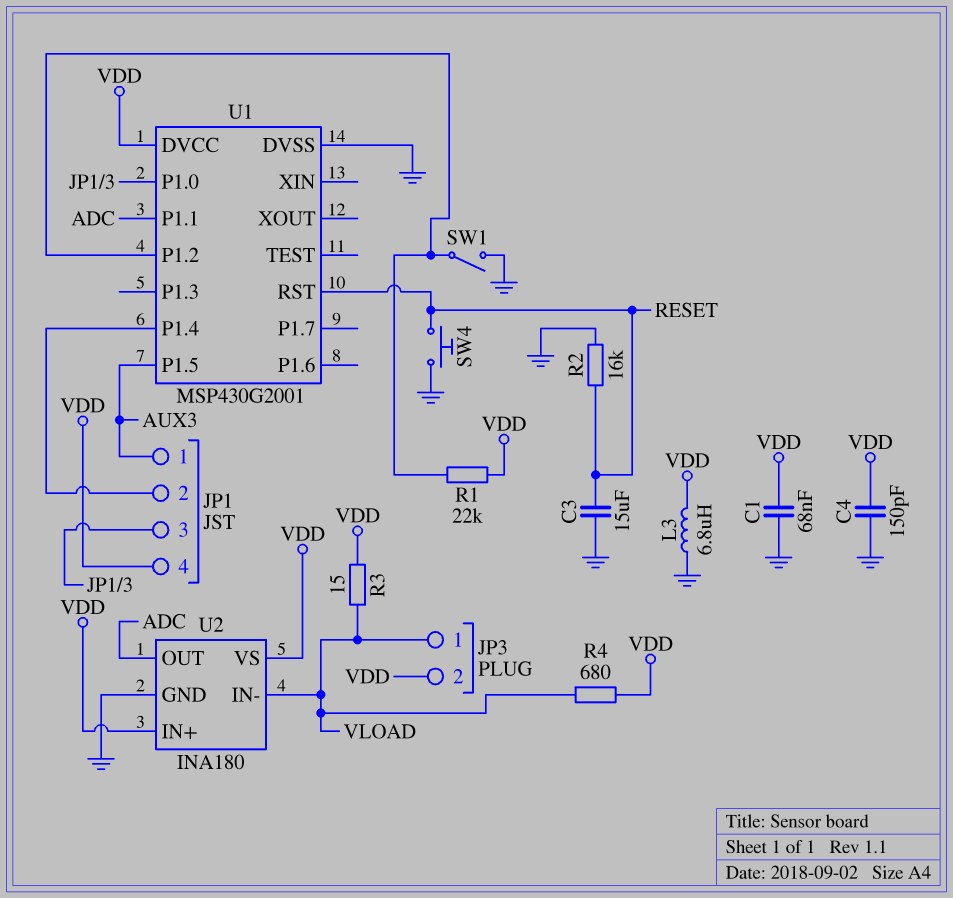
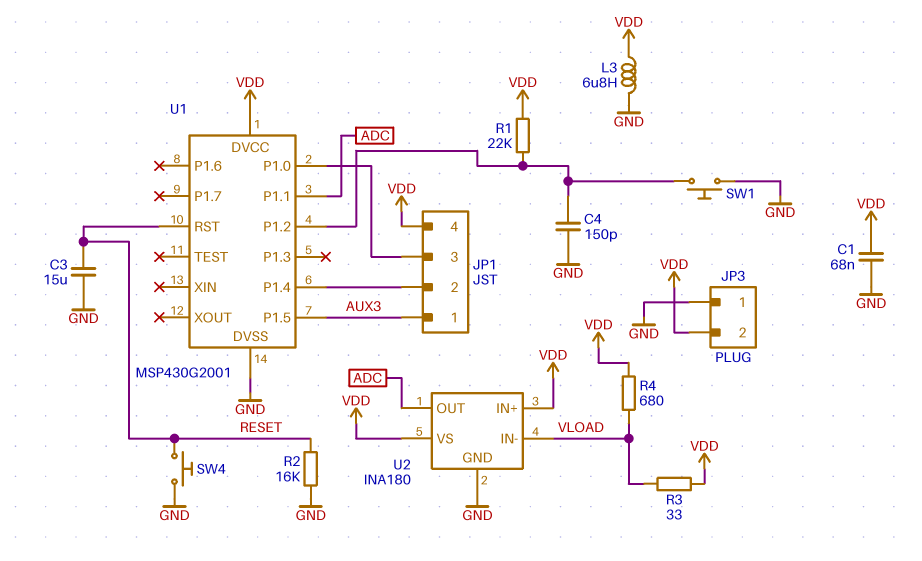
C4: 150pF (GND, VDD) -> 150pF (GND, U1/P1.2)
JP3 pin 1: VLOAD -> GND
R3: 15 (VDD, VLOAD) -> 33 (VDD, VLOAD)
SW1: switch (GND, U1/P1.2) -> button (GND, U1/P1.2)

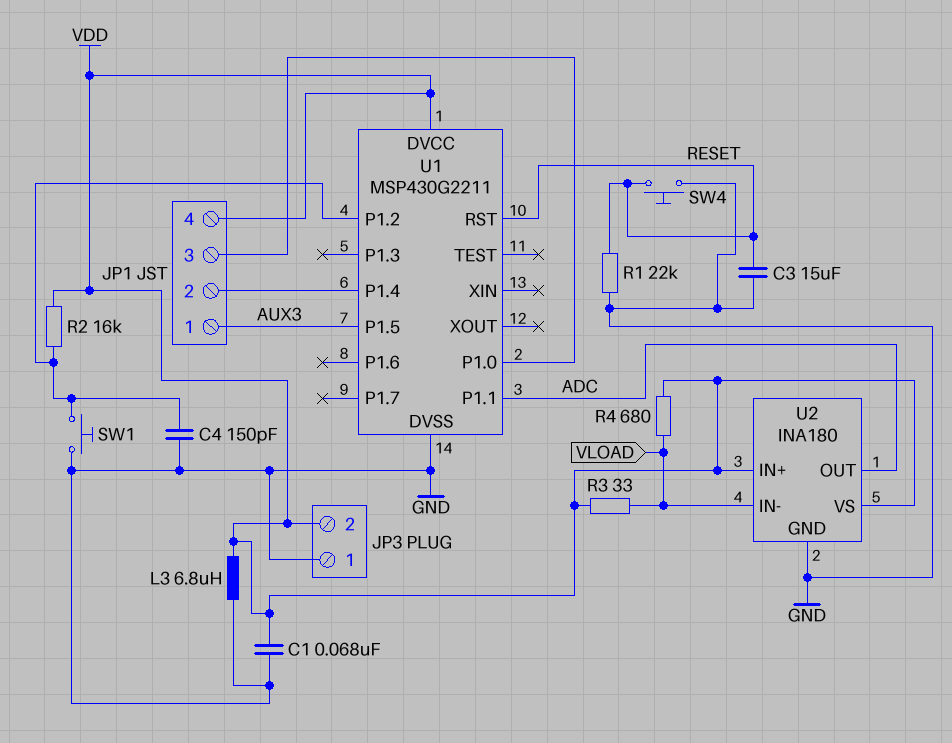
R1: 22k (U1/P1.2, VDD) -> 22k (GND, RESET)
R2: 16k (GND, RESET) -> 16k (U1/P1.2, VDD)
U1: MSP430G2001 -> MSP430G2211

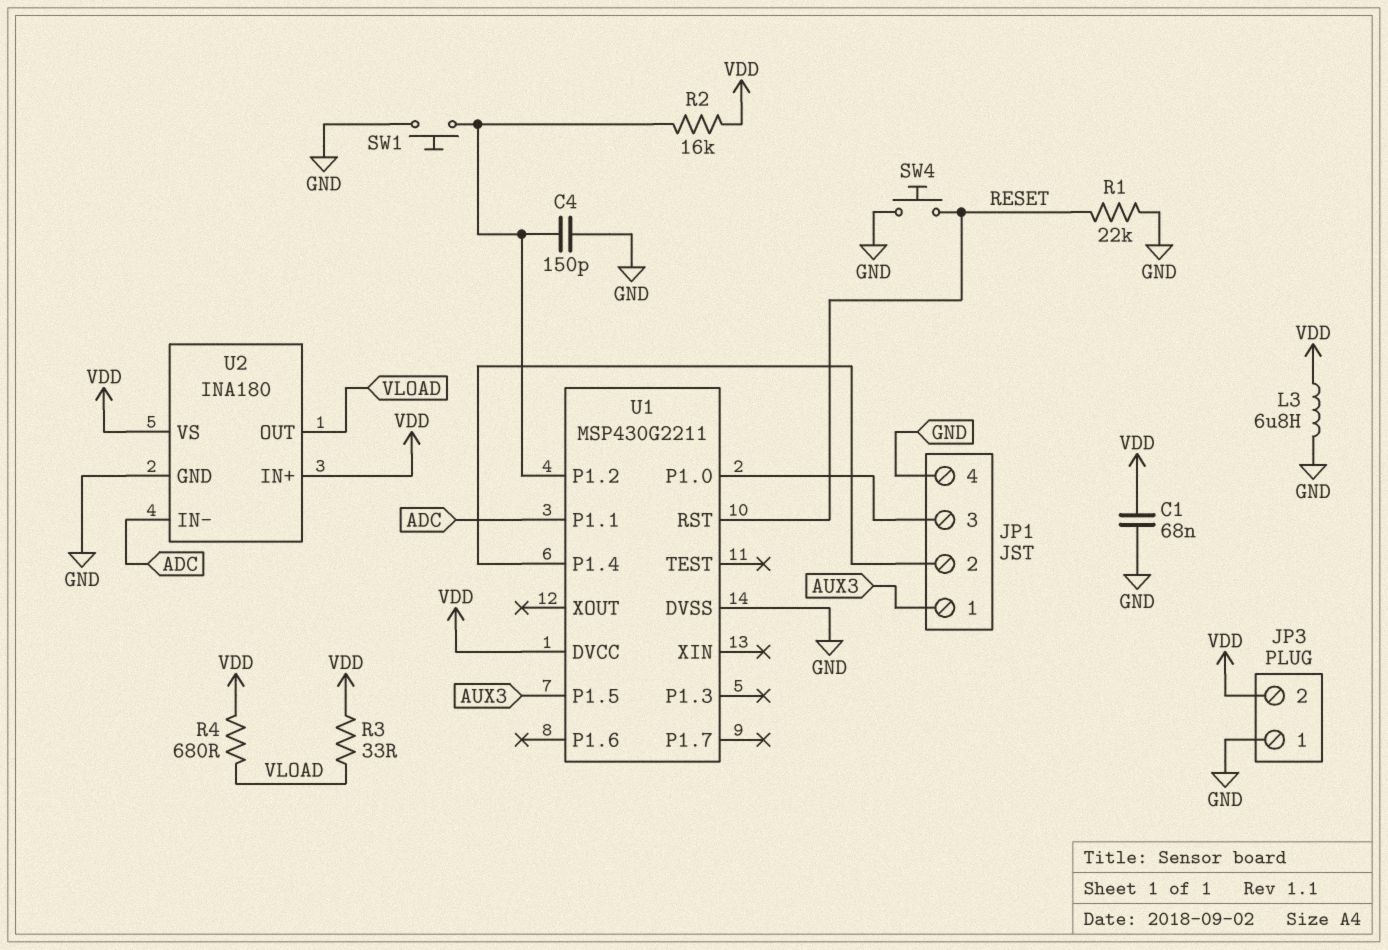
C3: 15uF (GND, RESET) -> none
JP1 pin 4: VDD -> GND
U2 pin IN-: VLOAD -> ADC
U2 pin OUT: ADC -> VLOAD

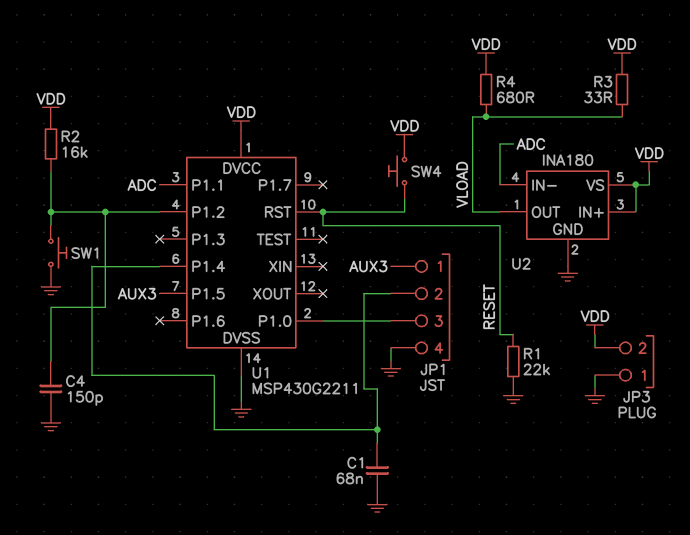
C1: 68nF (GND, VDD) -> 68nF (GND, JP1/2)
L3: 6.8uH (GND, VDD) -> none
SW4: button (GND, RESET) -> button (RESET, VDD)

